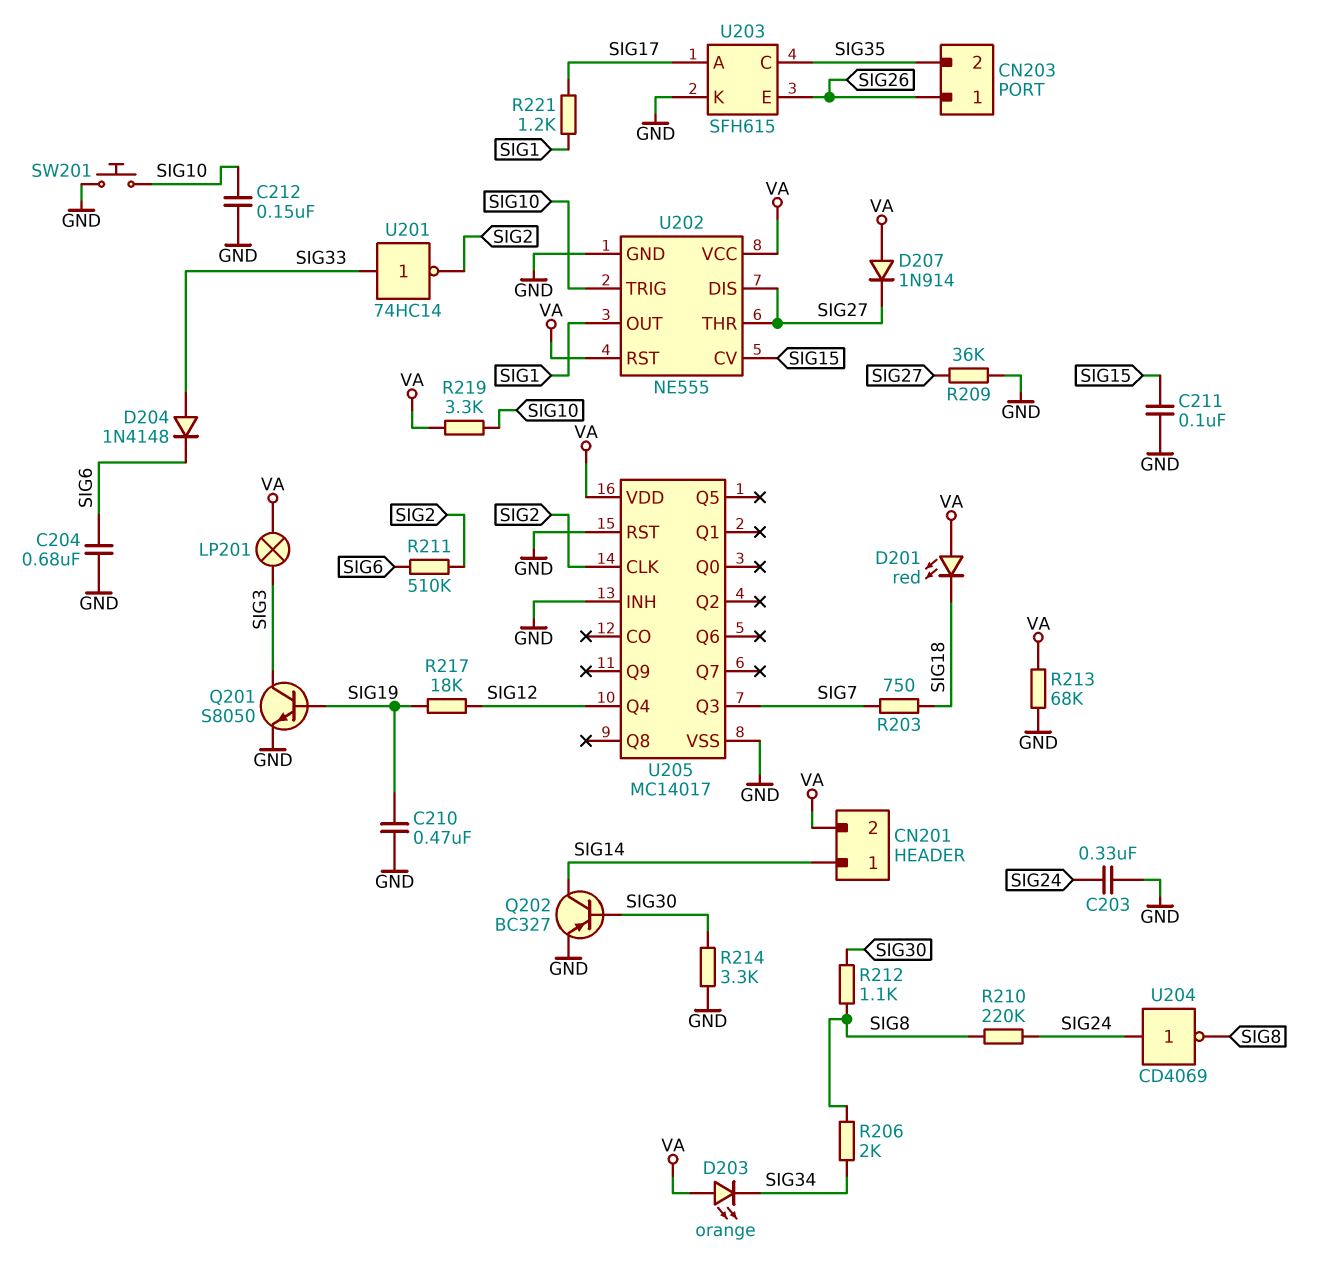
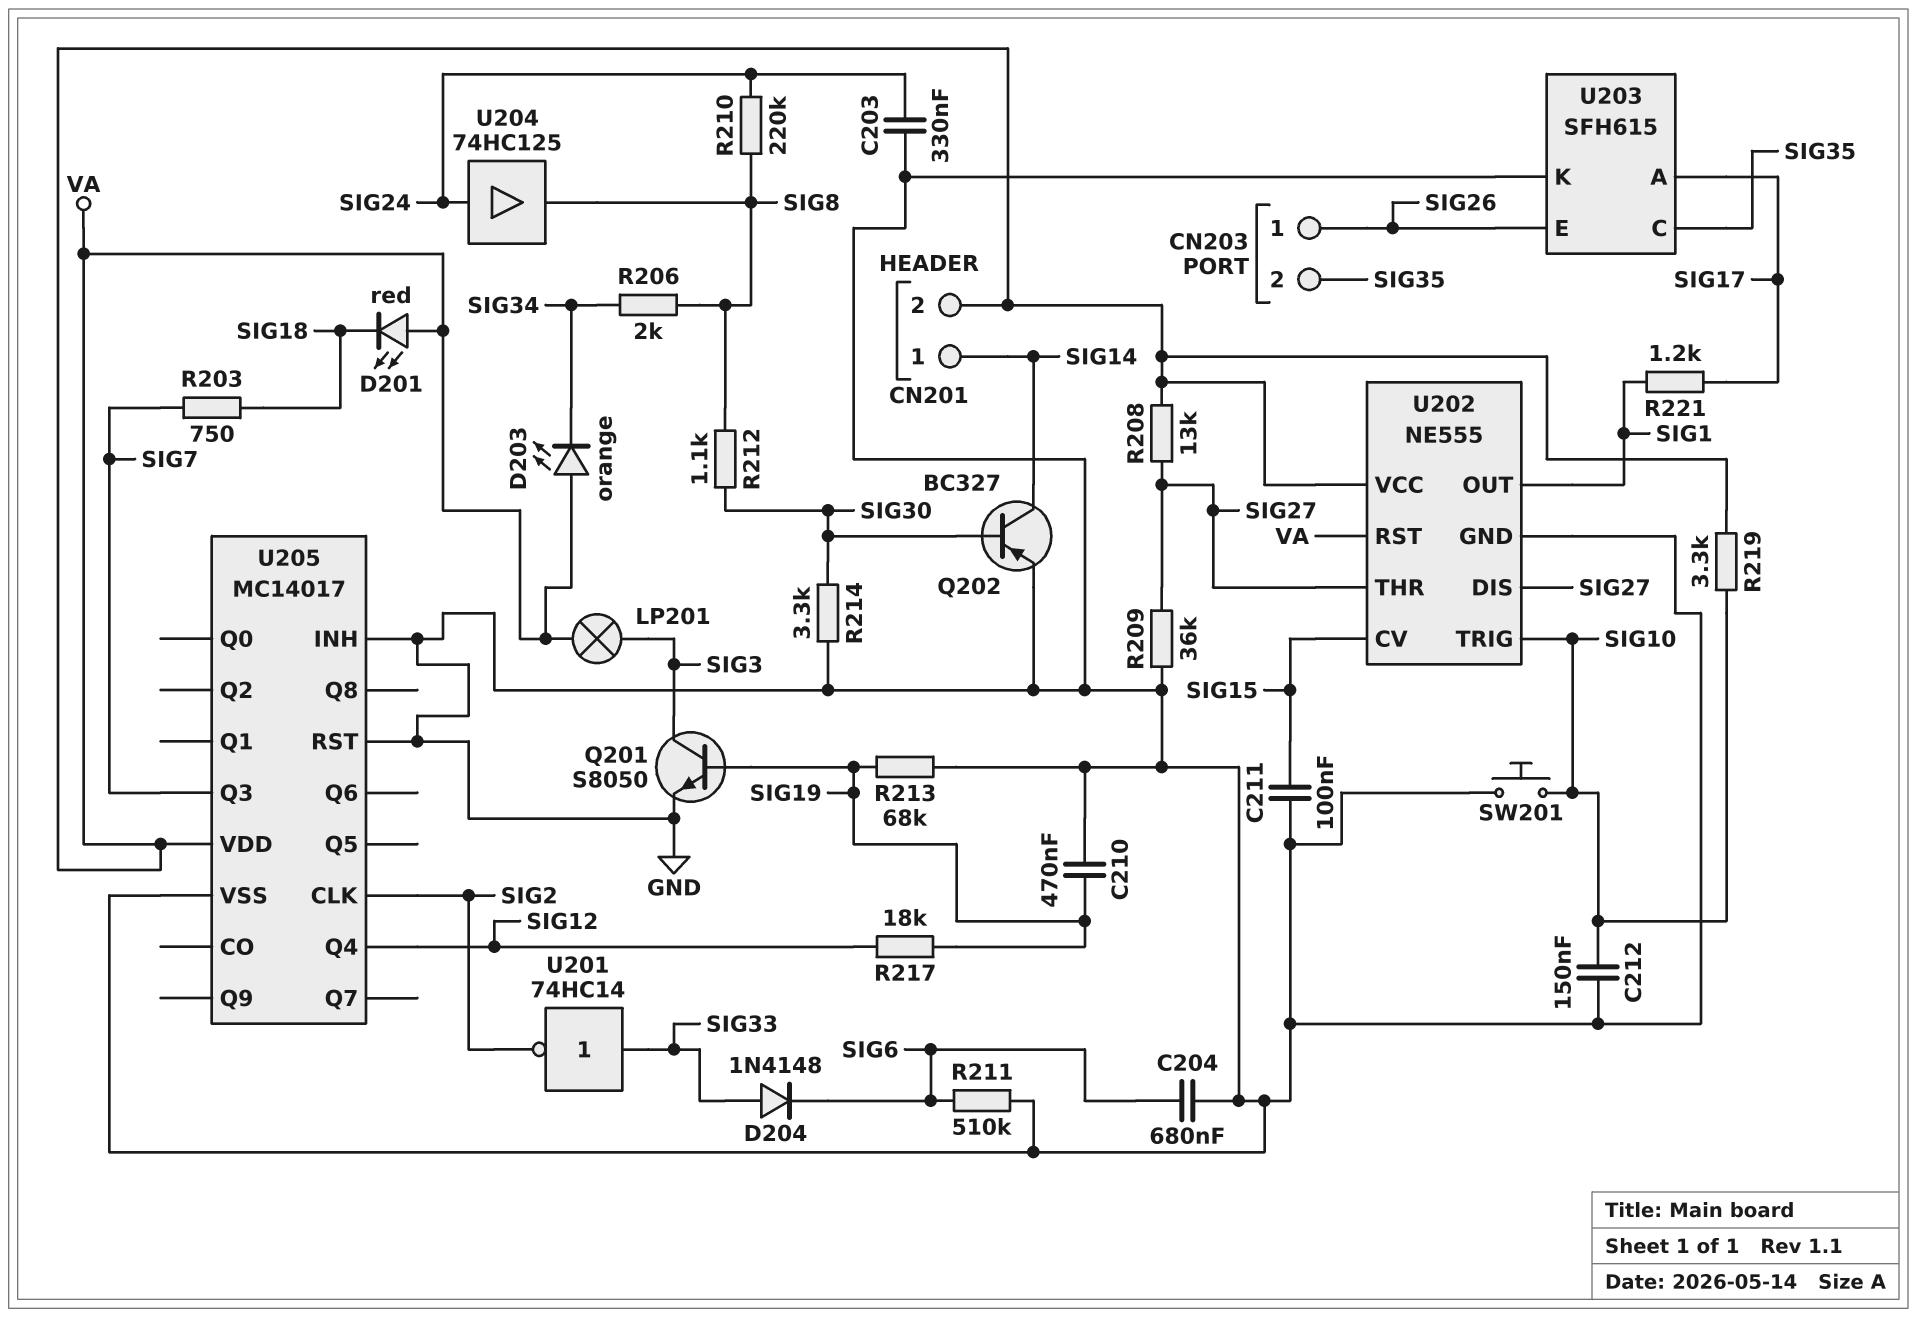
D207: diode 1N914 (A VA, K SIG27) -> none
R208: none -> 13k (SIG27, VA)
R211: 510k (SIG2, SIG6) -> 510k (GND, SIG6)
R213: 68k (GND, VA) -> 68k (GND, SIG19)
U204: NOT CD4069 (in SIG24, out SIG8) -> buffer 74HC125 (in SIG24, out SIG8)

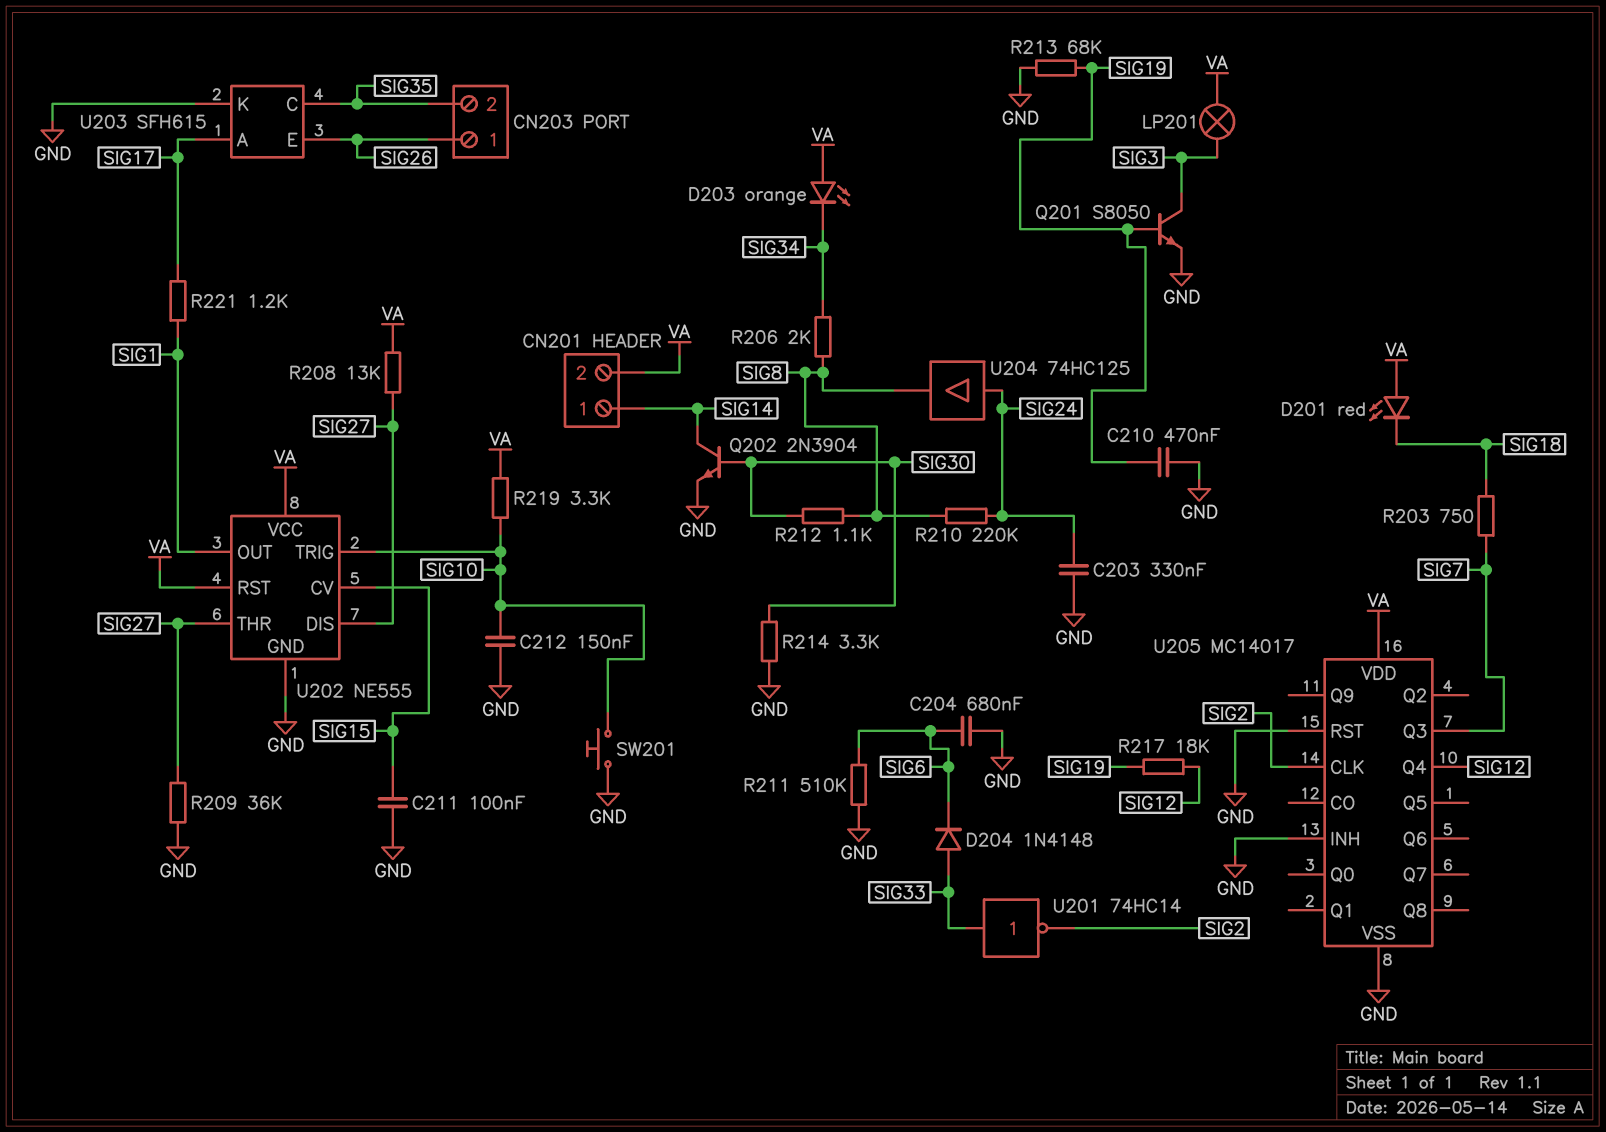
Q202: PNP BC327 (B SIG30, C SIG14, E GND) -> NPN 2N3904 (B SIG30, C SIG14, E GND)

